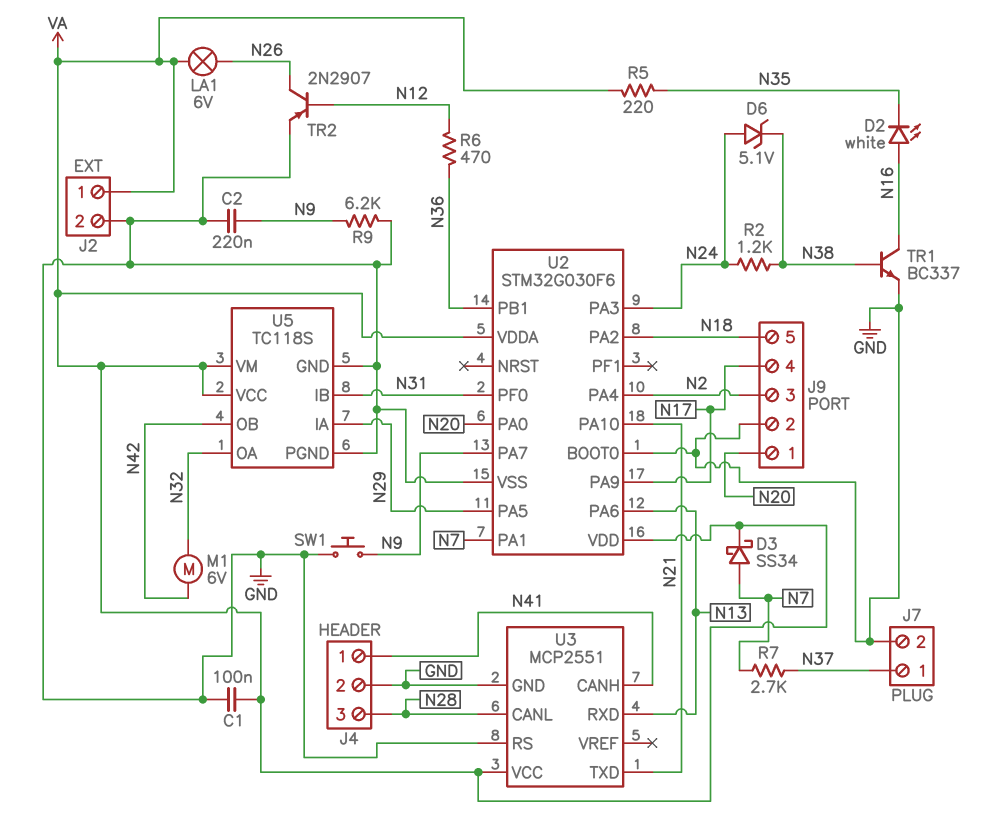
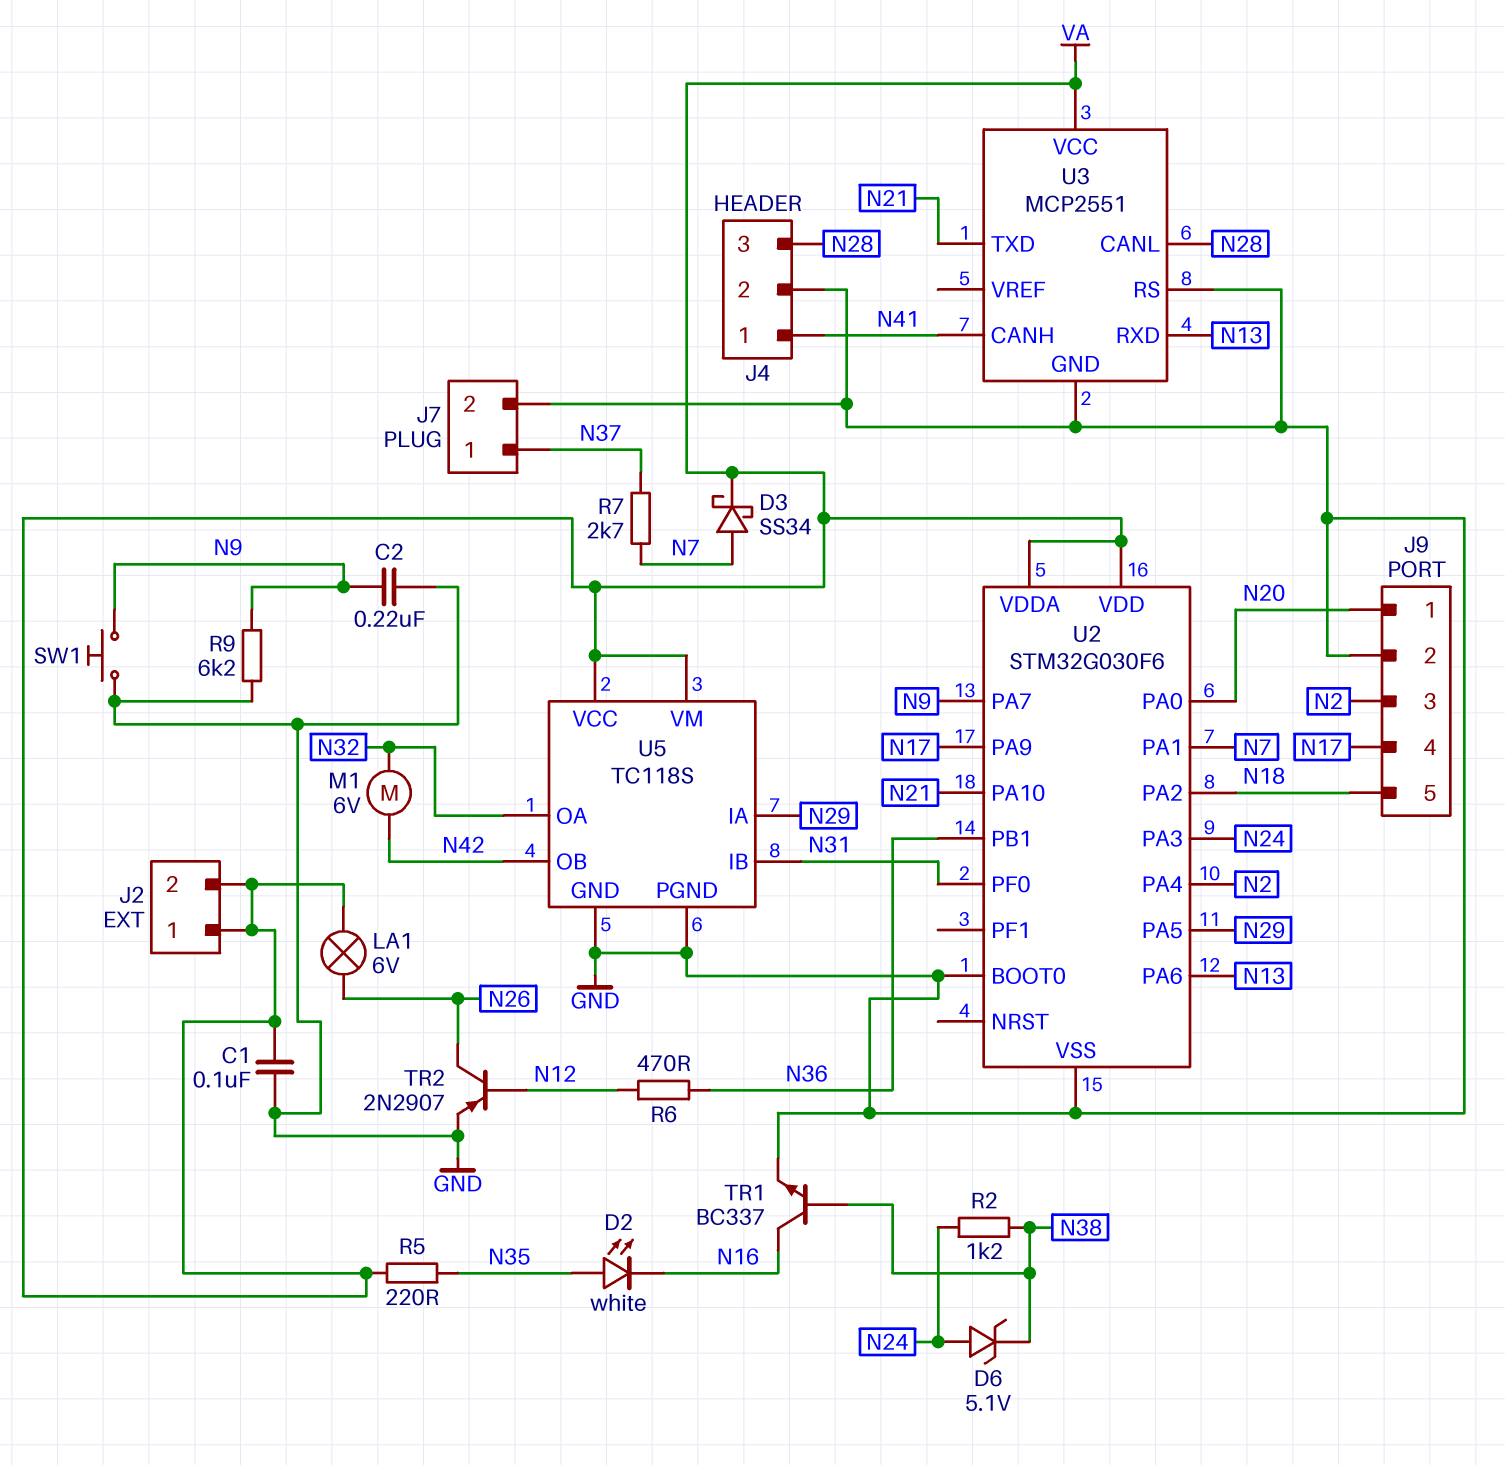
D2: LED white (A N16, K N35) -> LED white (A N35, K N16)
J2 pin 2: GND -> VA

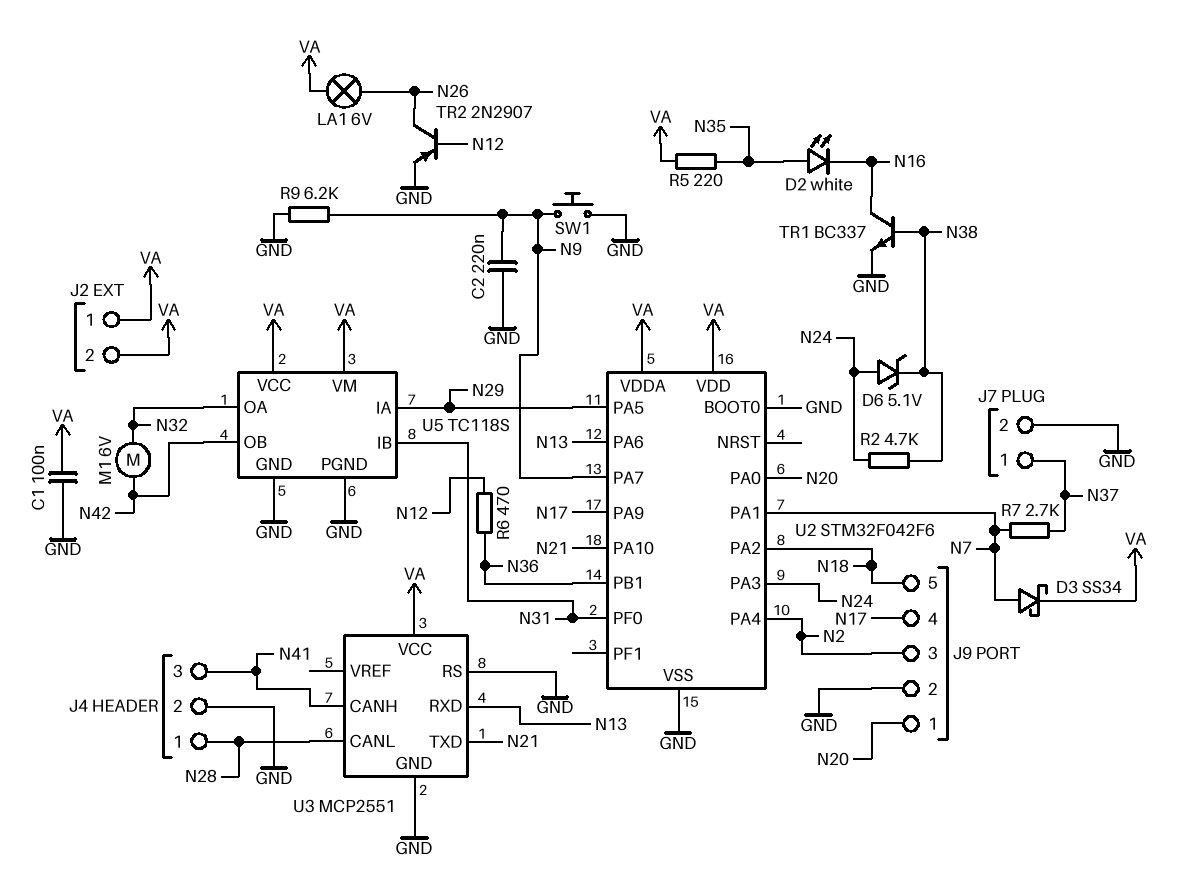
J4 pin 1: N41 -> N28
J4 pin 3: N28 -> N41
R2: 1.2k (N24, N38) -> 4.7k (N24, N38)
U2: STM32G030F6 -> STM32F042F6

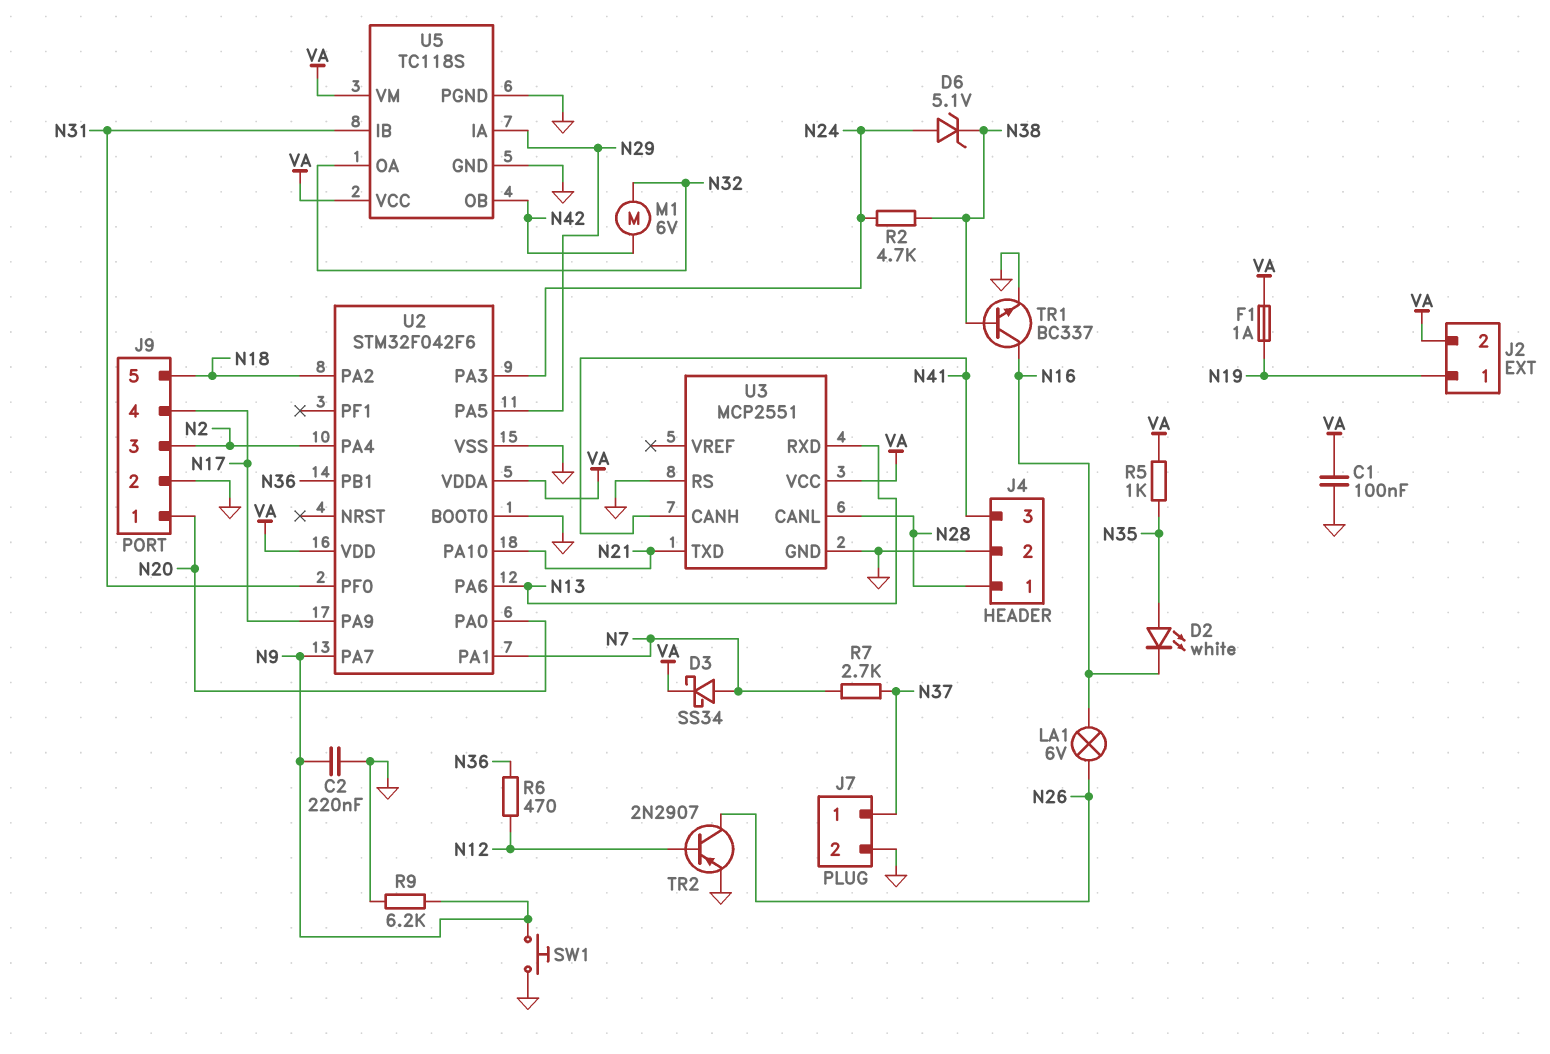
F1: none -> 1A (N19, VA)
J2 pin 1: VA -> N19
LA1: lamp 6V (N26, VA) -> lamp 6V (N16, N26)
R5: 220 (N35, VA) -> 1k (N35, VA)

